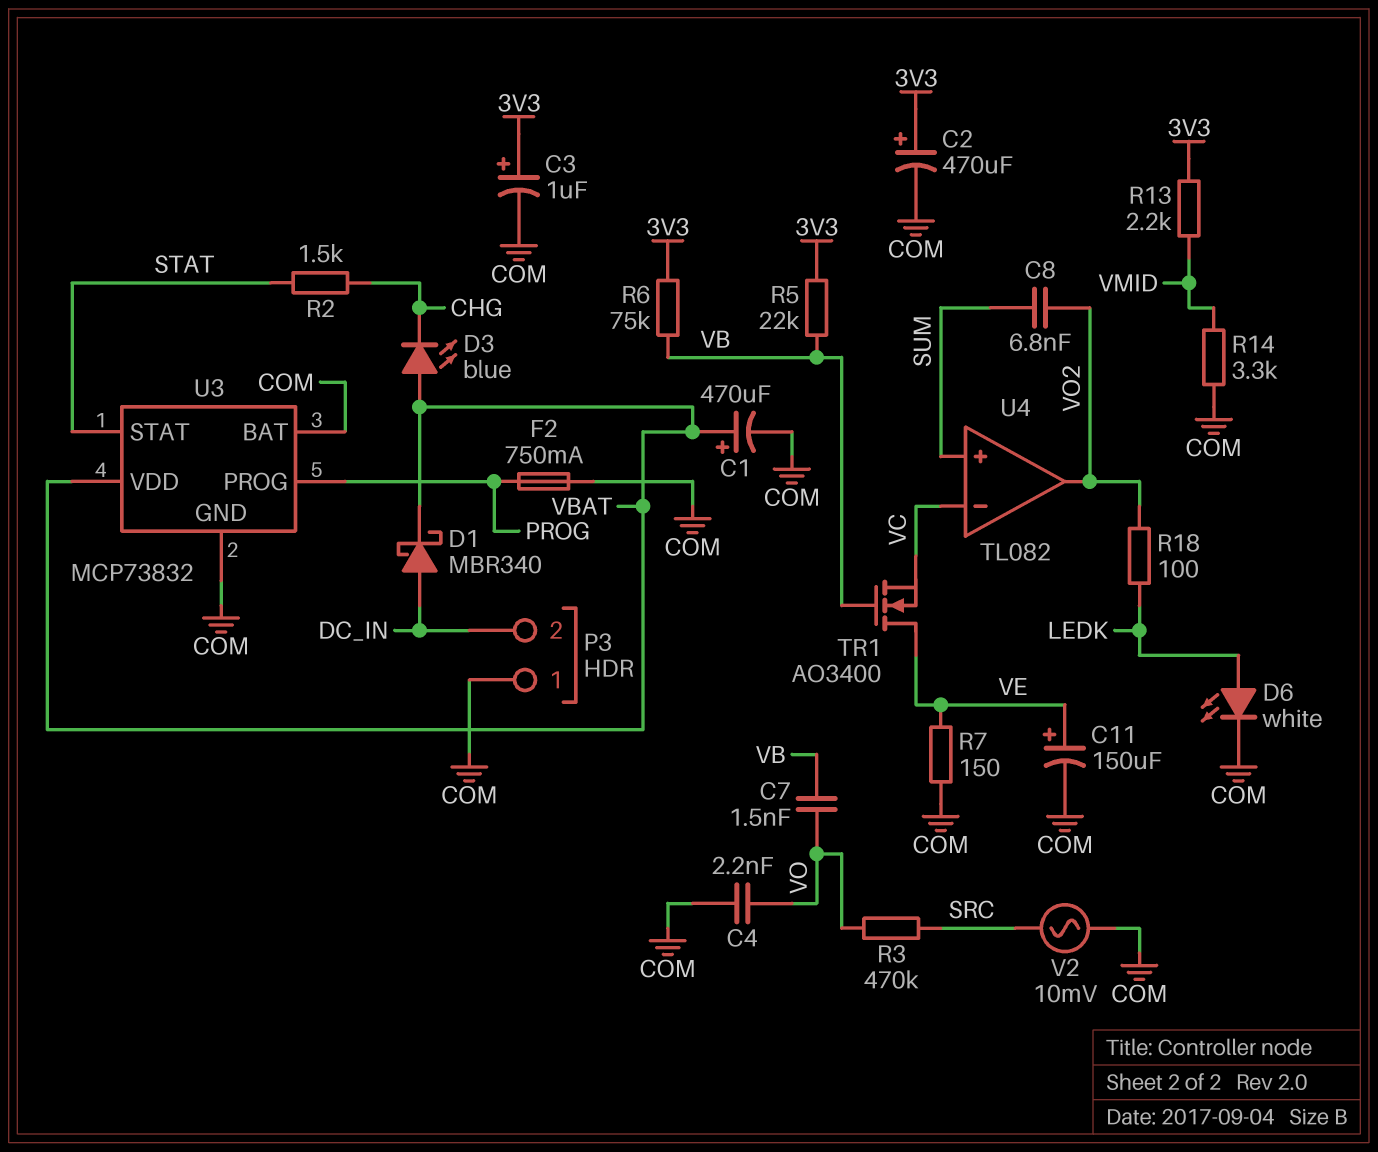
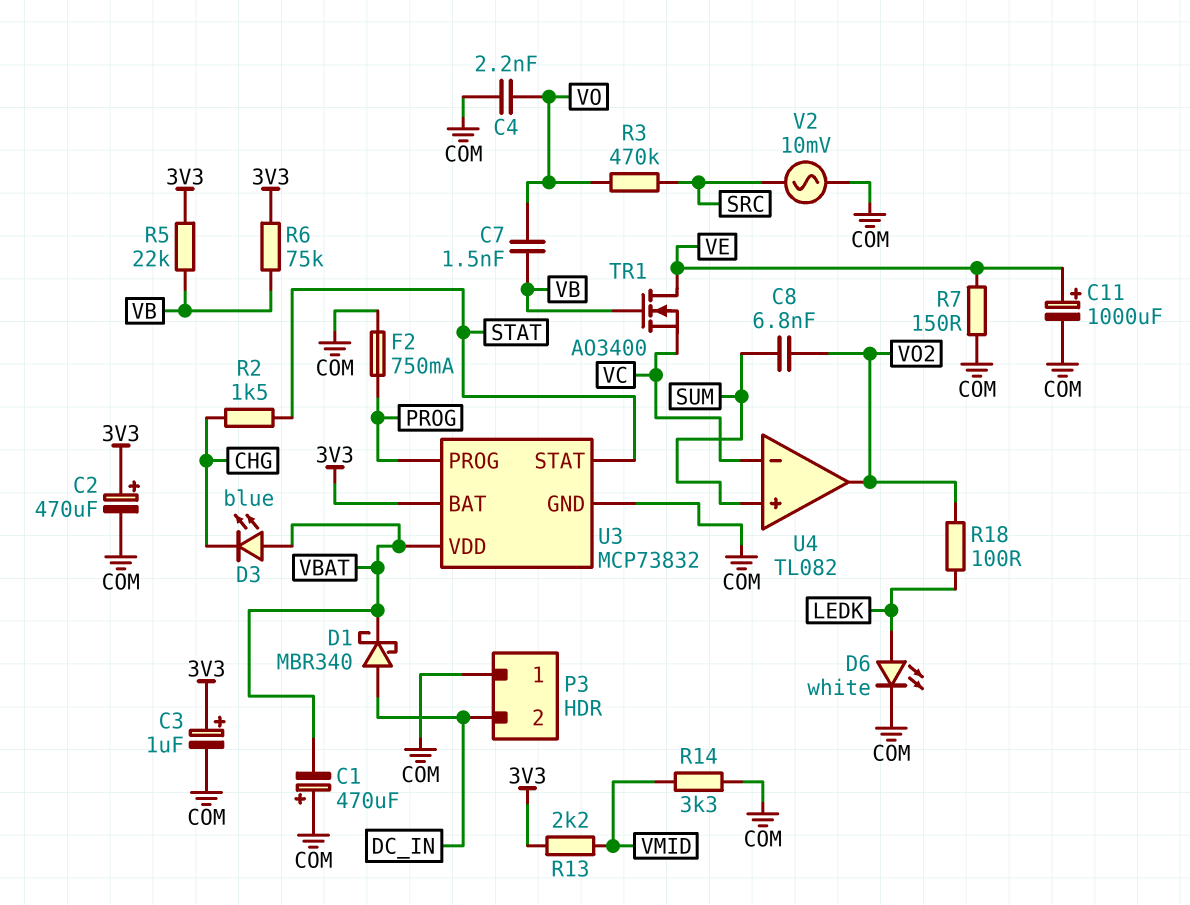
C1: 470uF (plus VBAT, minus COM) -> 470uF (plus COM, minus VBAT)
C11: 150uF (plus VE, minus COM) -> 1000uF (plus VE, minus COM)
U3 pin BAT: COM -> 3V3

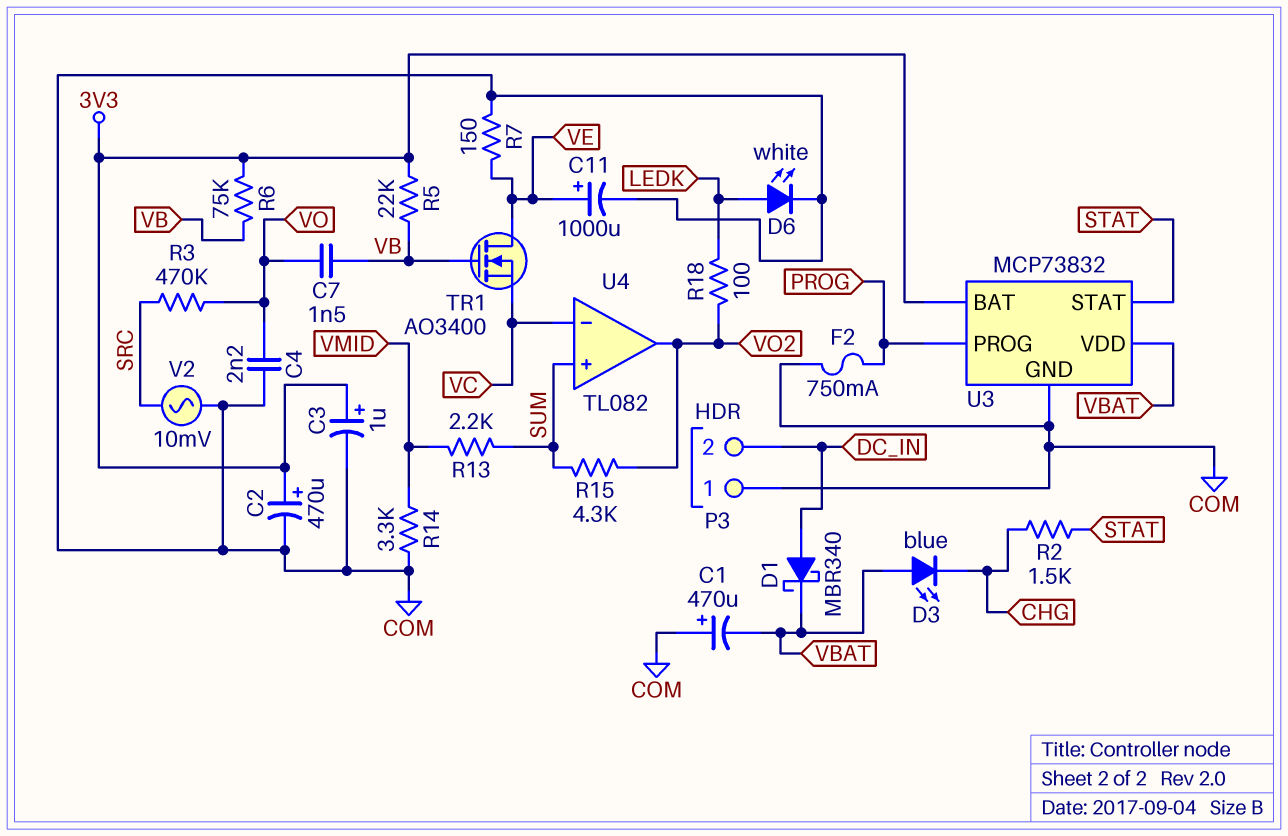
C8: 6.8nF (SUM, VO2) -> none
R13: 2.2k (3V3, VMID) -> 2.2k (SUM, VMID)
R15: none -> 4.3k (SUM, VO2)

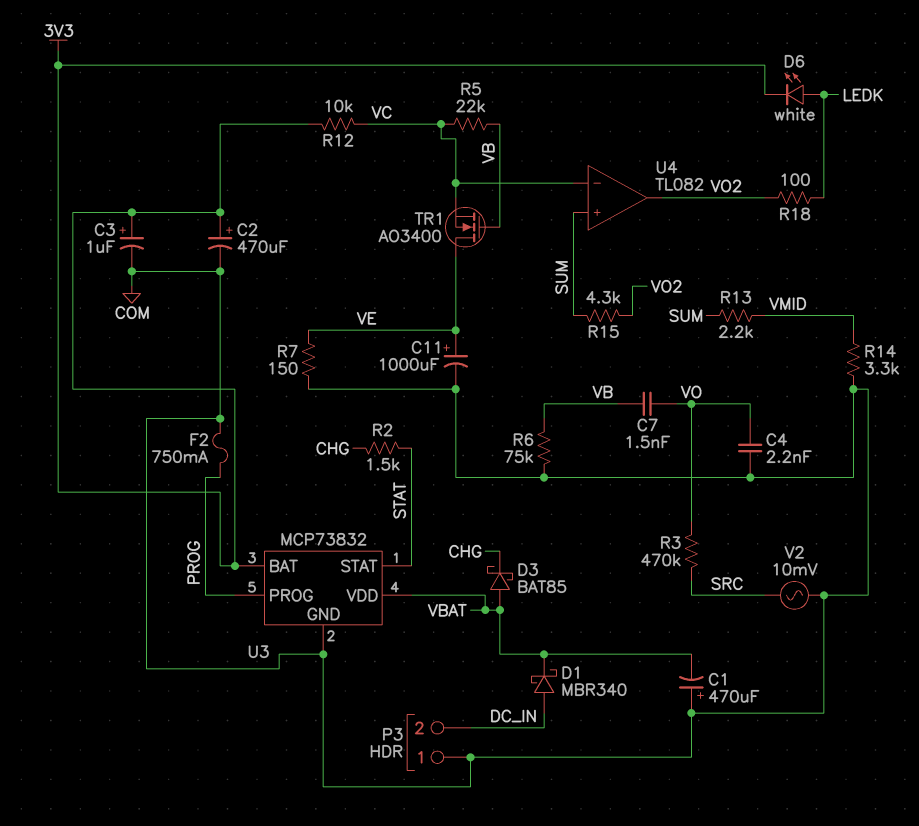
D3: LED blue (A VBAT, K CHG) -> schottky BAT85 (A VBAT, K CHG)
D6: LED white (A LEDK, K COM) -> LED white (A LEDK, K 3V3)
R5: 22k (3V3, VB) -> 22k (VB, VC)
R6: 75k (3V3, VB) -> 75k (COM, VB)
R12: none -> 10k (3V3, VC)

